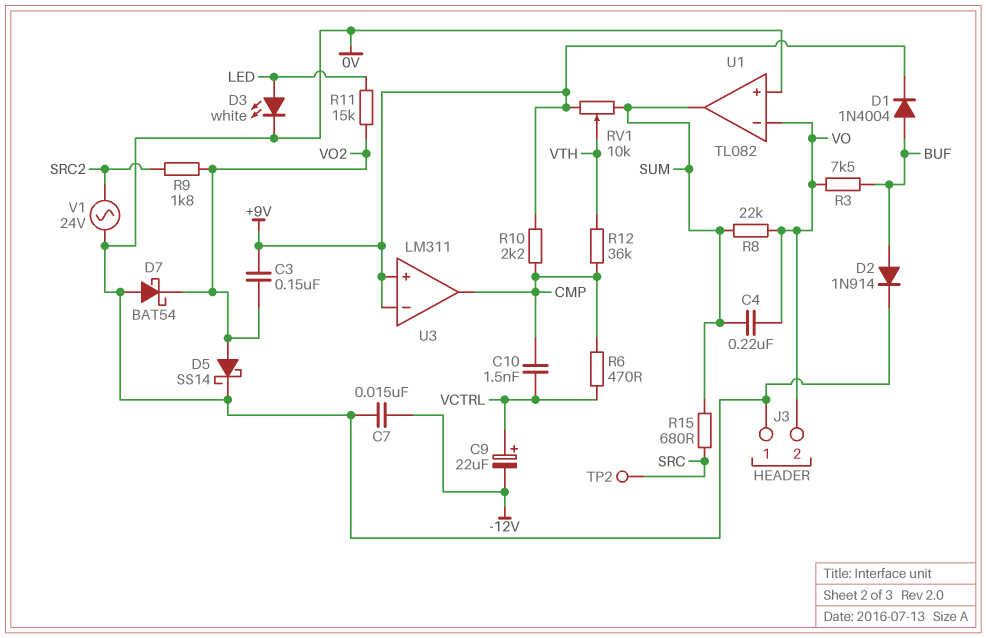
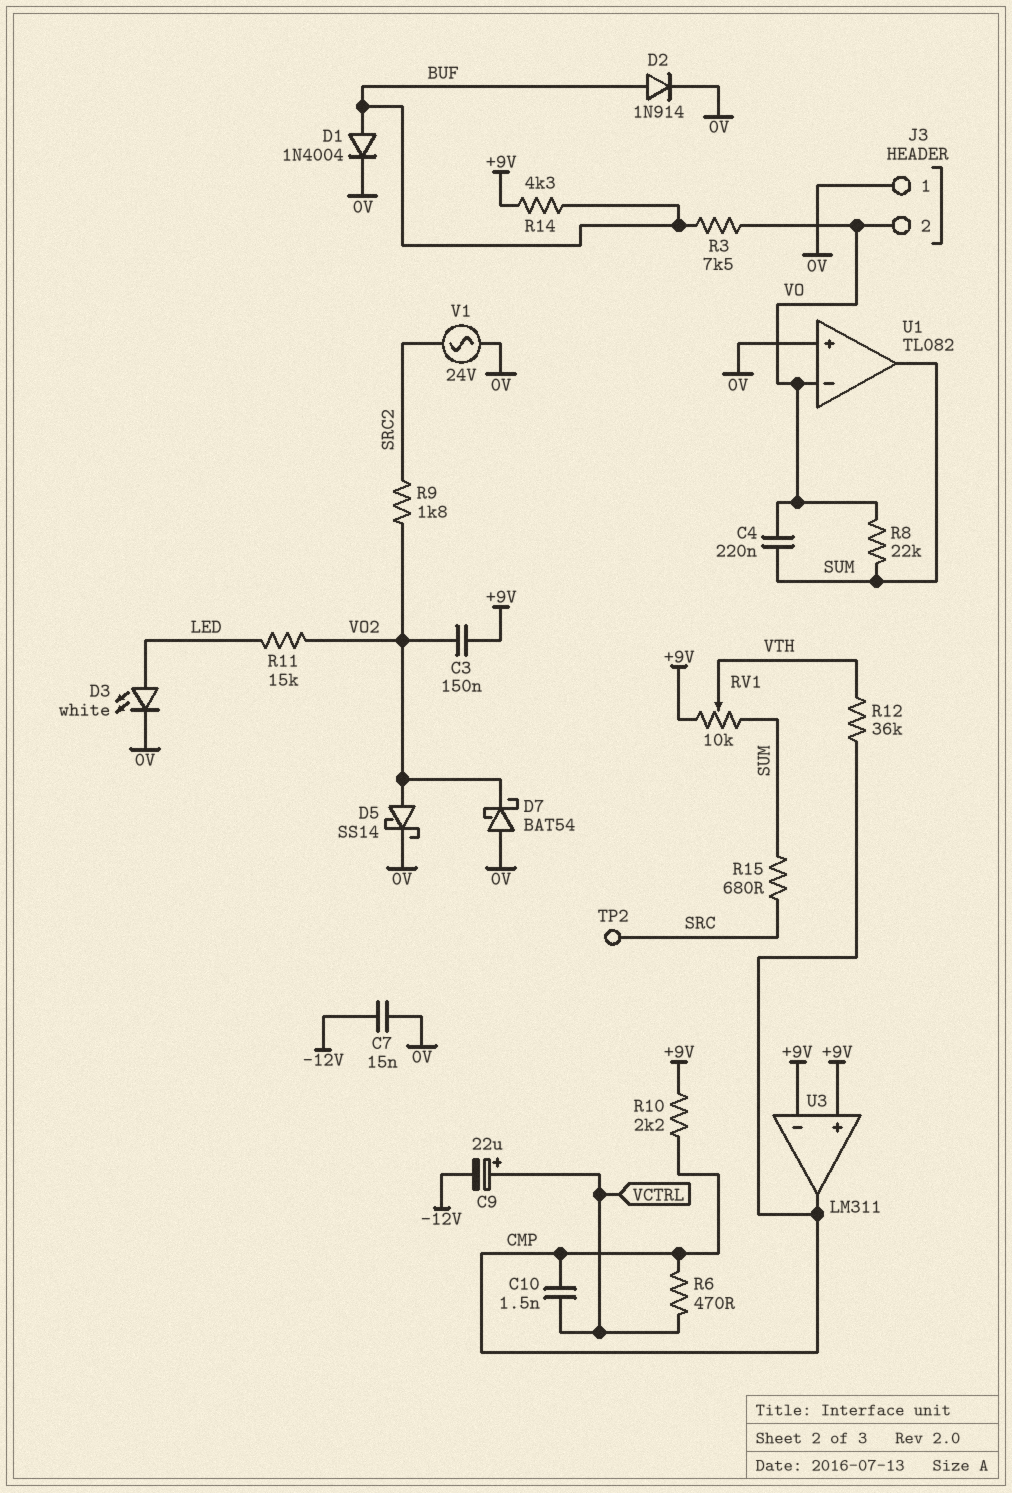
D1: diode 1N4004 (A BUF, K +9V) -> diode 1N4004 (A BUF, K 0V)
R14: none -> 4.3k (+9V, BUF)

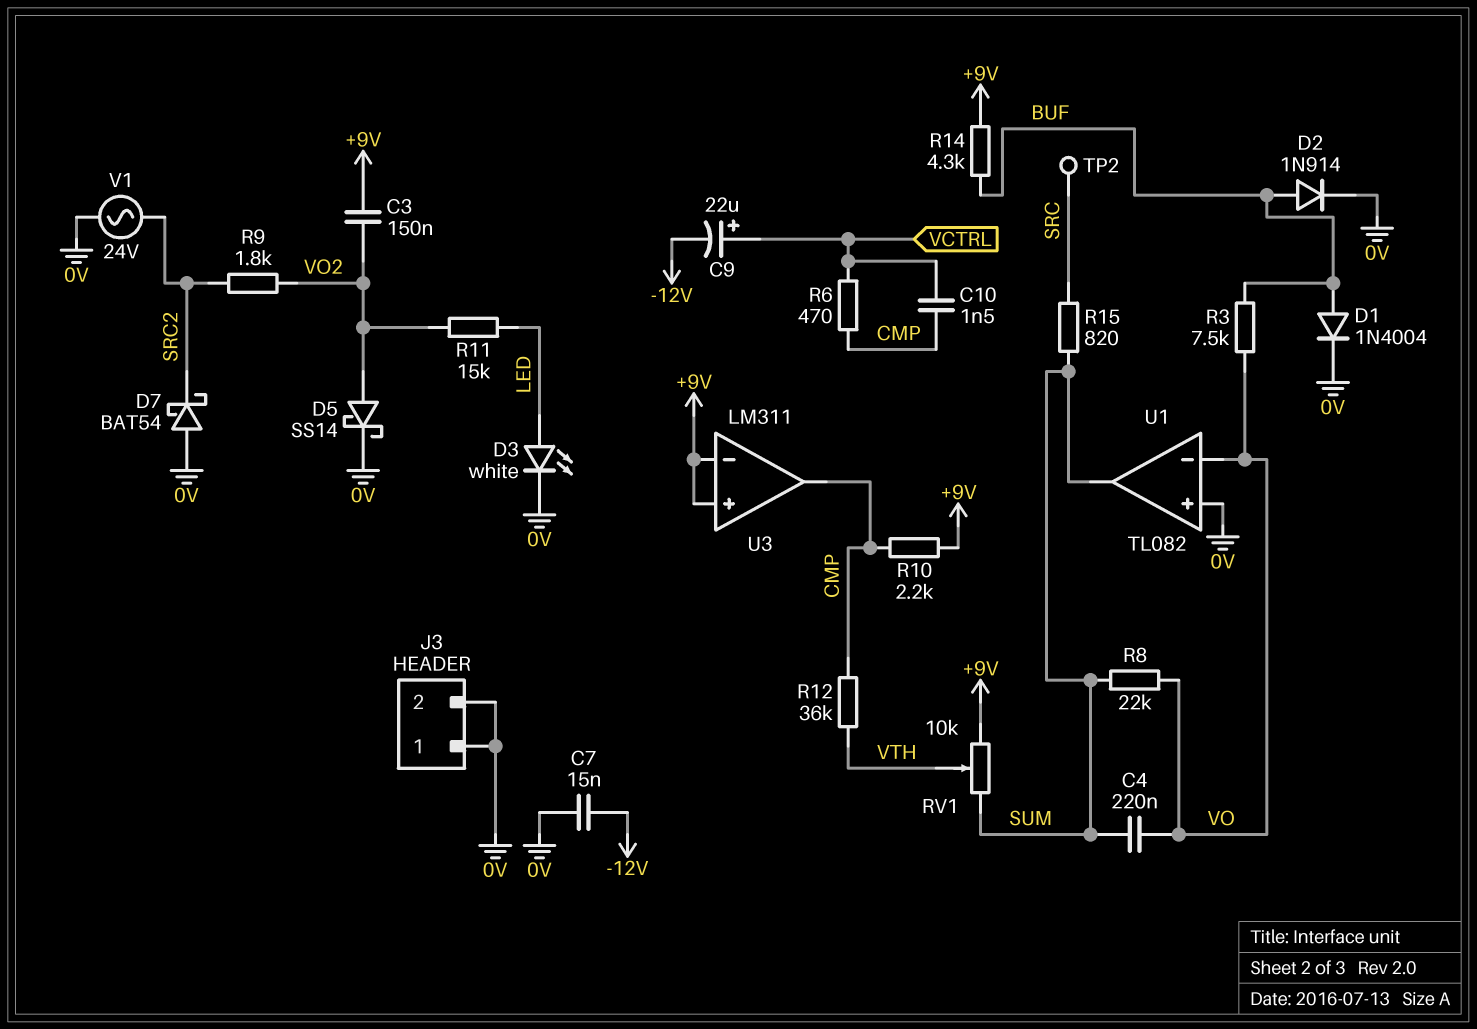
D7: schottky BAT54 (A 0V, K VO2) -> schottky BAT54 (A 0V, K SRC2)
J3 pin 2: VO -> 0V
R15: 680 (SRC, SUM) -> 820 (SRC, SUM)

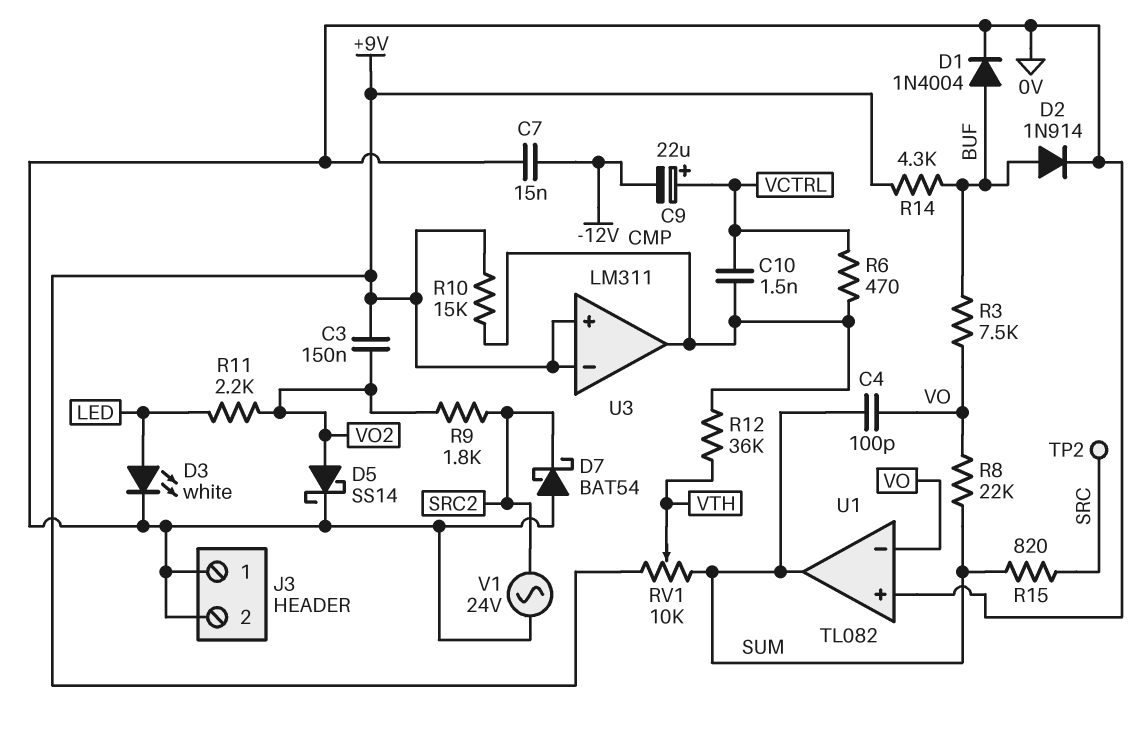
C4: 220nF (SUM, VO) -> 100pF (SUM, VO)
R10: 2.2k (+9V, CMP) -> 15k (+9V, CMP)
R11: 15k (LED, VO2) -> 2.2k (LED, VO2)

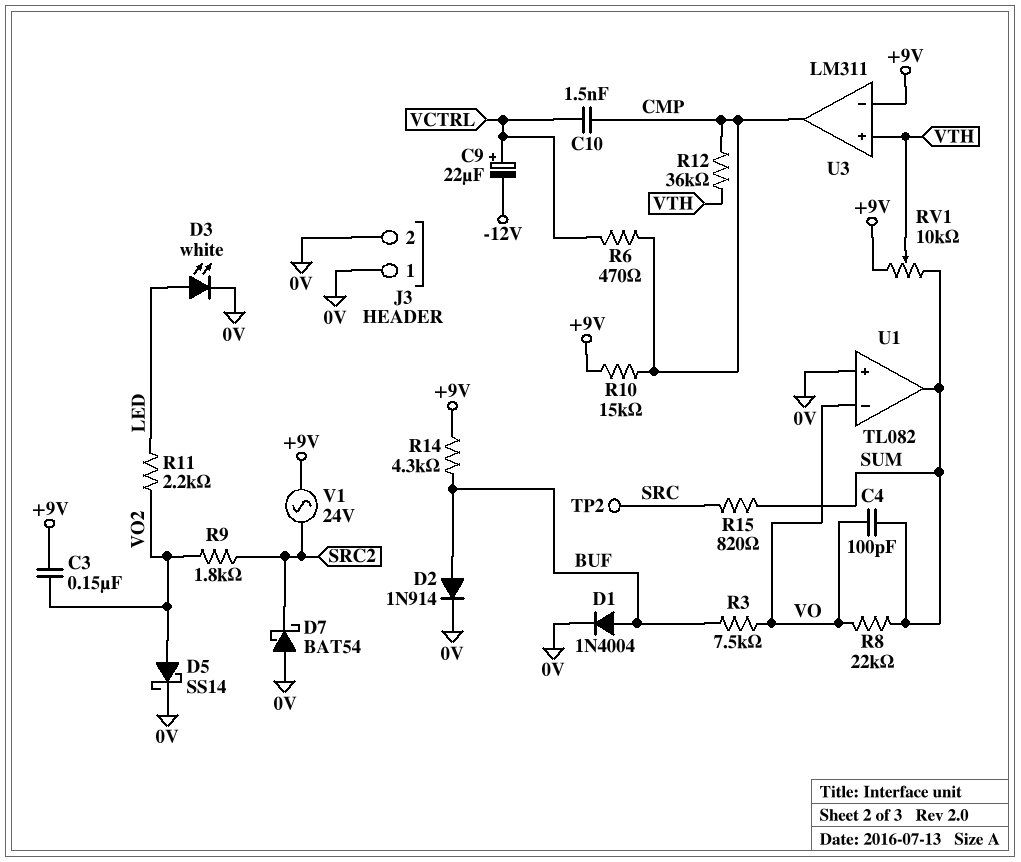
C7: 15nF (-12V, 0V) -> none
U3 pin in+: +9V -> VTH
V1: AC 24V (0V, SRC2) -> AC 24V (+9V, SRC2)

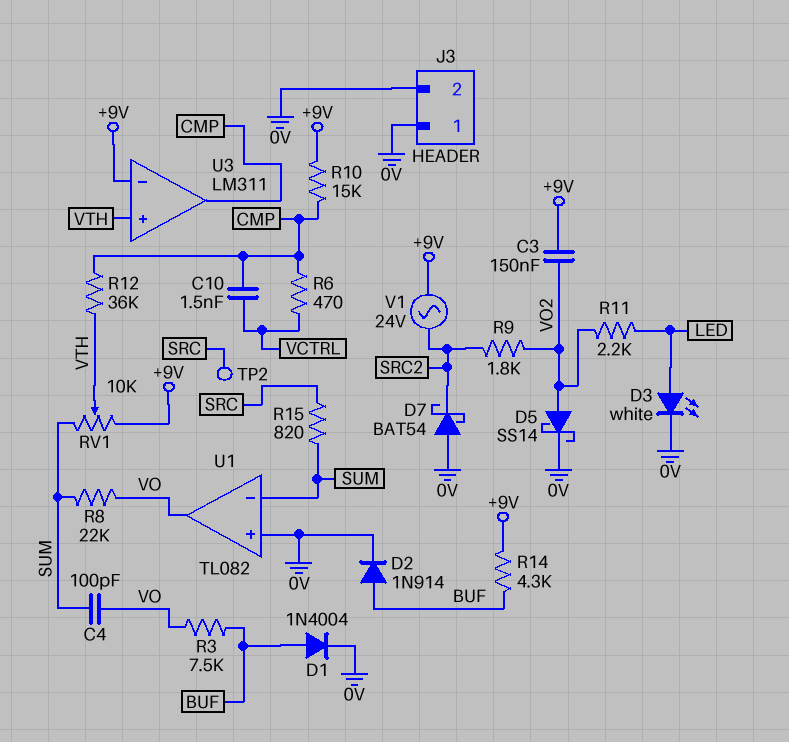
C9: 22uF (plus VCTRL, minus -12V) -> none
U1 pin in-: VO -> SUM
U1 pin out: SUM -> VO

